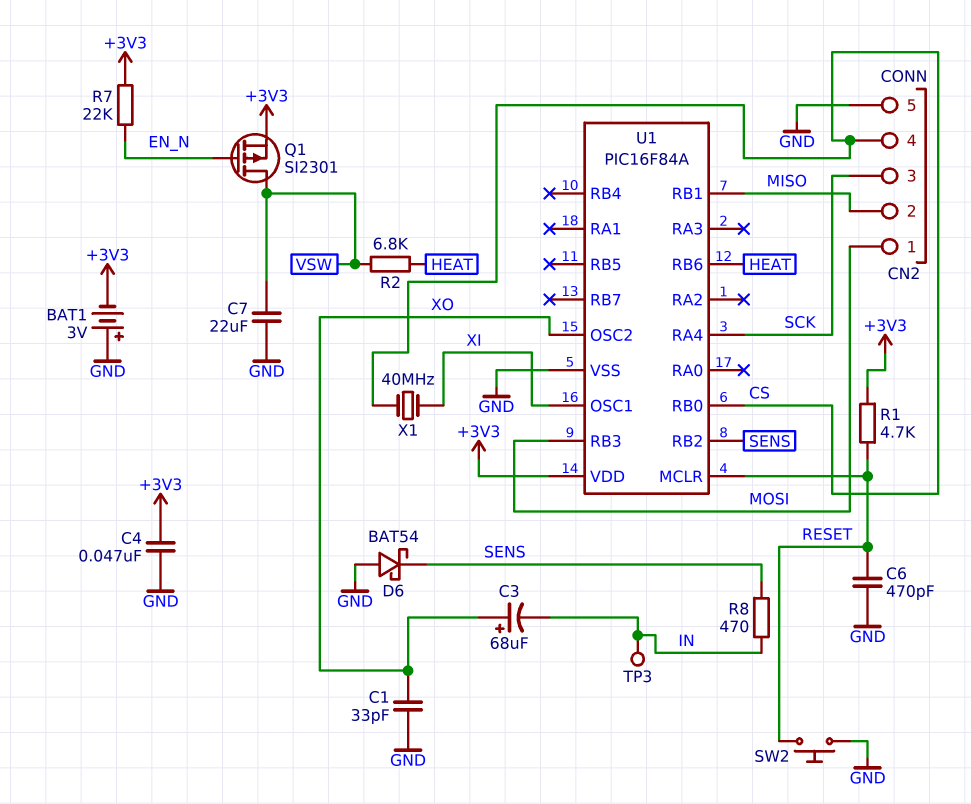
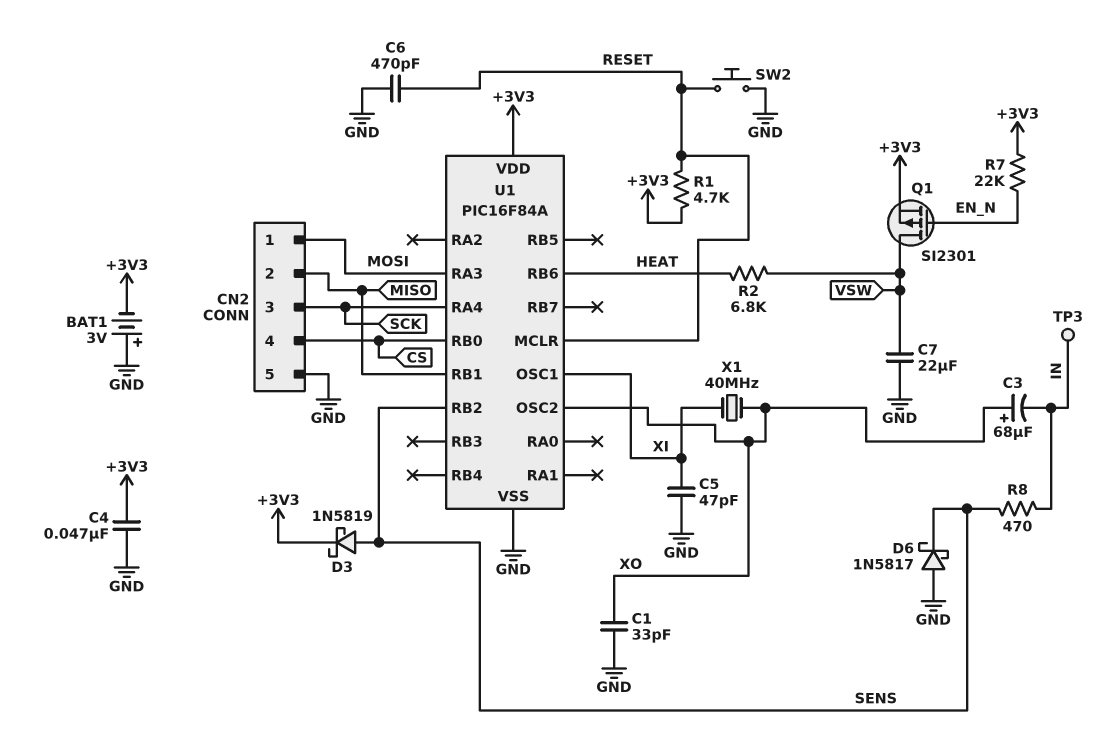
C5: none -> 47pF (GND, XI)
D3: none -> schottky 1N5819 (A SENS, K +3V3)
D6: schottky BAT54 (A GND, K SENS) -> schottky 1N5817 (A GND, K SENS)
U1 pin RA3: none -> MOSI
U1 pin RB3: MOSI -> none
X1: 40MHz (CS, XI) -> 40MHz (XI, XO)

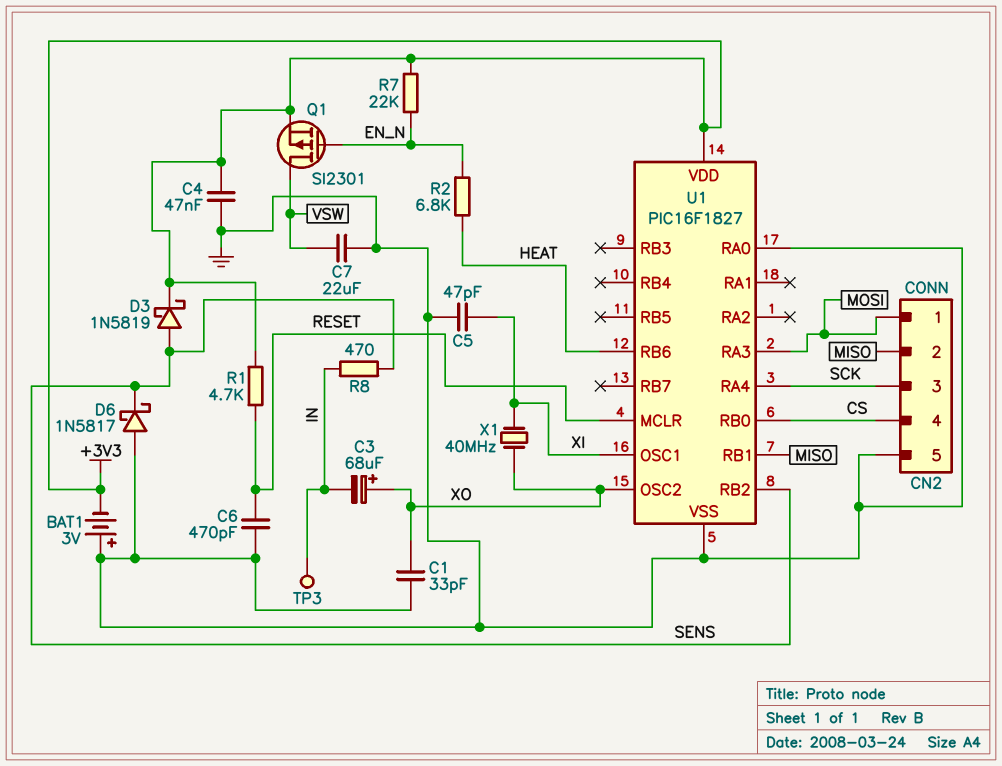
R2: 6.8k (HEAT, VSW) -> 6.8k (EN_N, HEAT)
SW2: button (GND, RESET) -> none
U1: PIC16F84A -> PIC16F1827
U1 pin RA0: none -> GND

